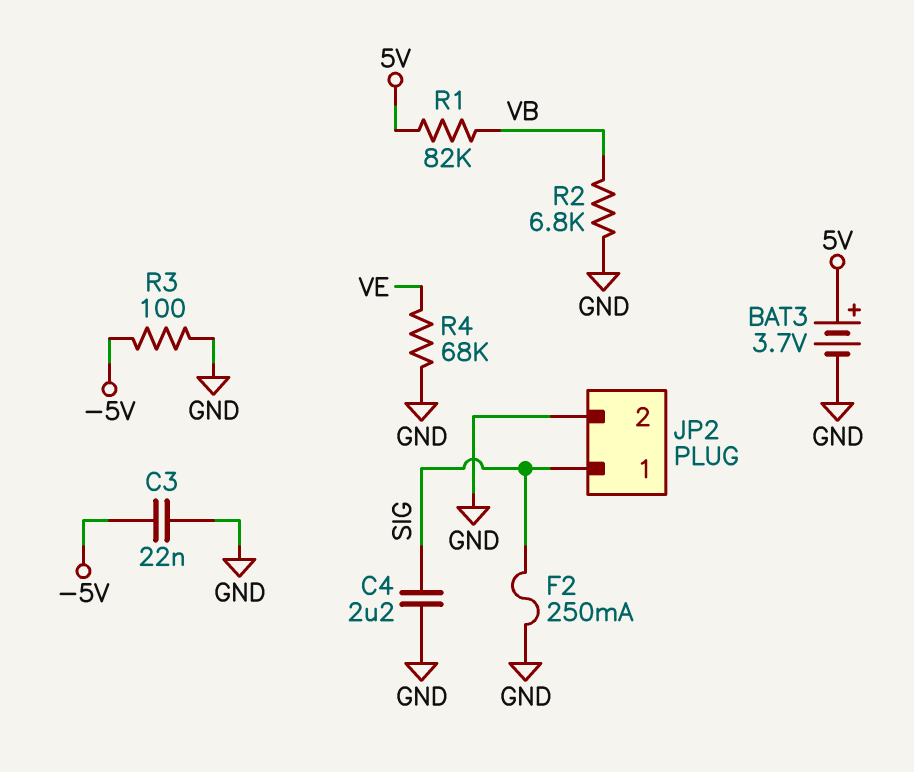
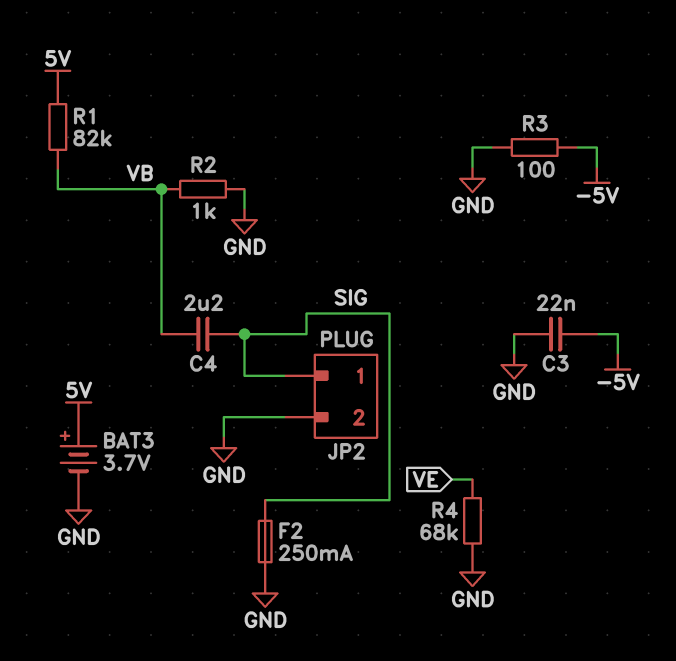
C4: 2.2uF (GND, SIG) -> 2.2uF (SIG, VB)
R2: 6.8k (GND, VB) -> 1k (GND, VB)

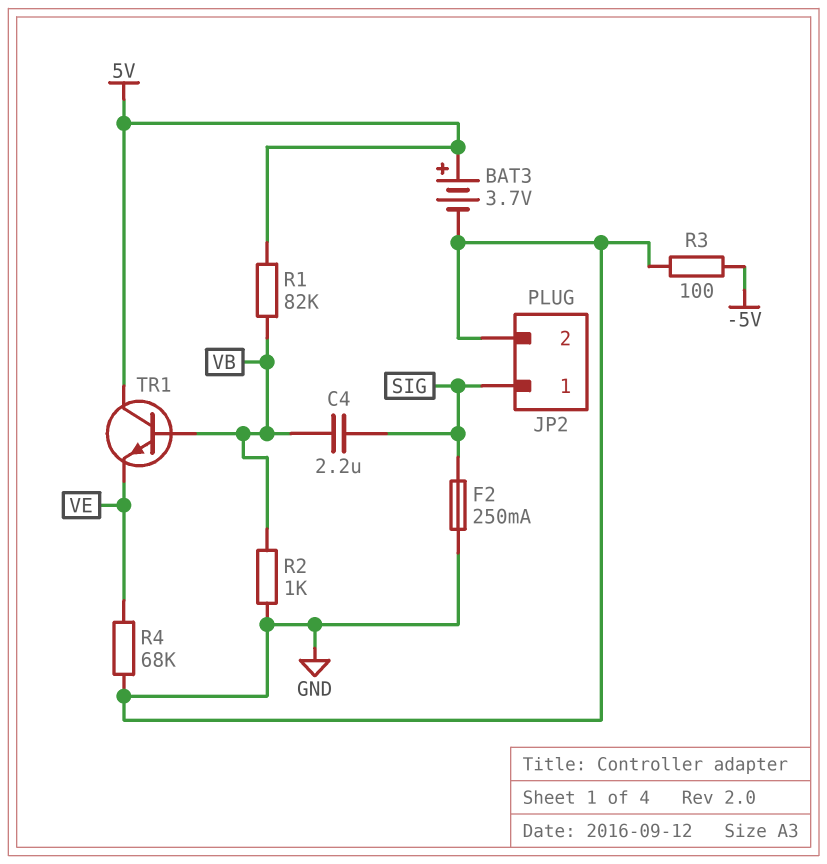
C3: 22nF (-5V, GND) -> none
TR1: none -> NPN (B VB, C 5V, E VE)

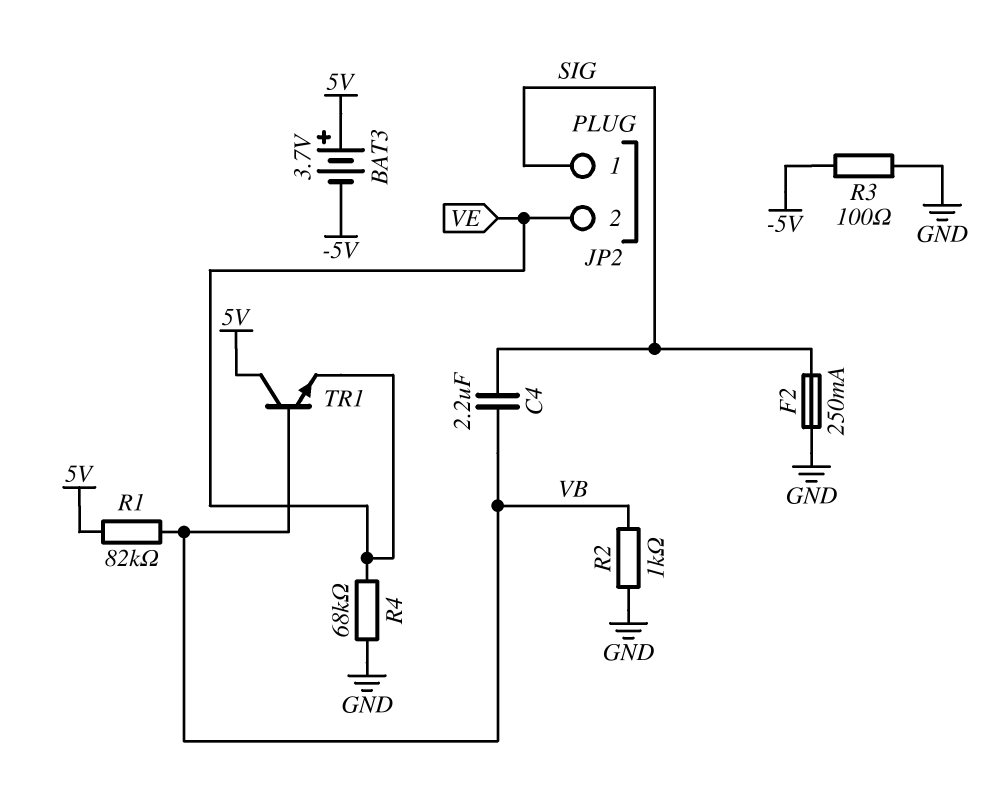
BAT3: 3.7V (plus 5V, minus GND) -> 3.7V (plus 5V, minus -5V)
JP2 pin 2: GND -> VE

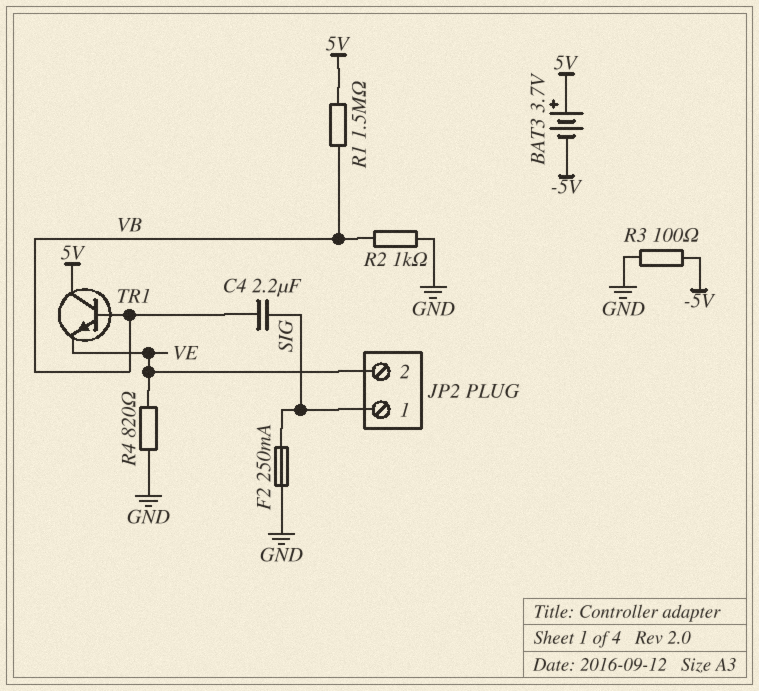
R1: 82k (5V, VB) -> 1.5M (5V, VB)
R4: 68k (GND, VE) -> 820 (GND, VE)

